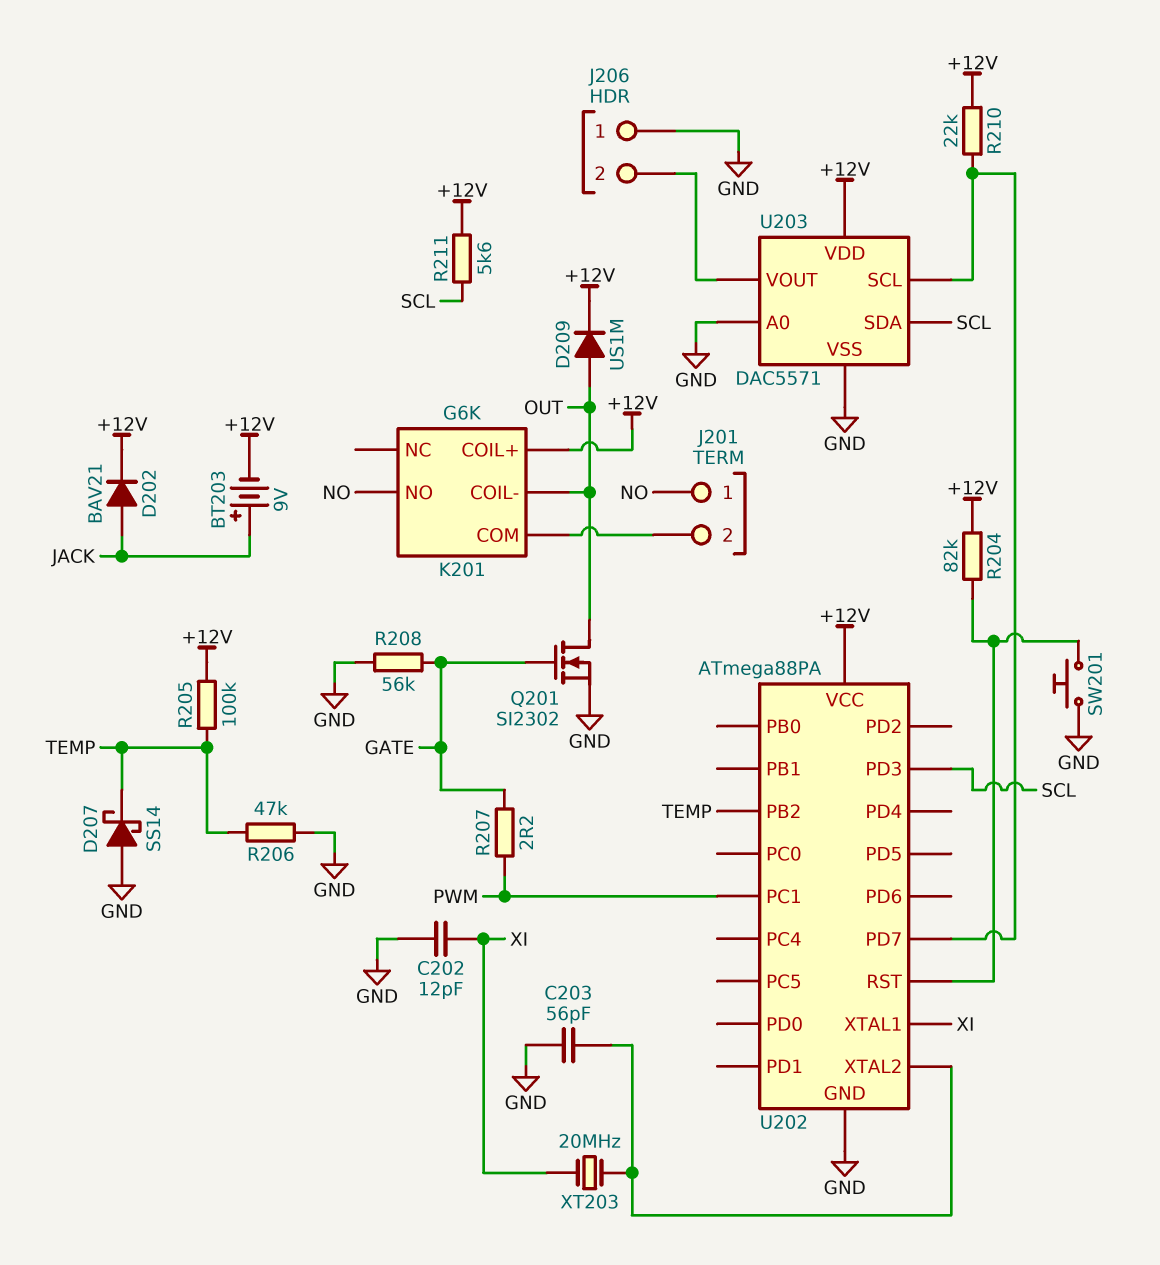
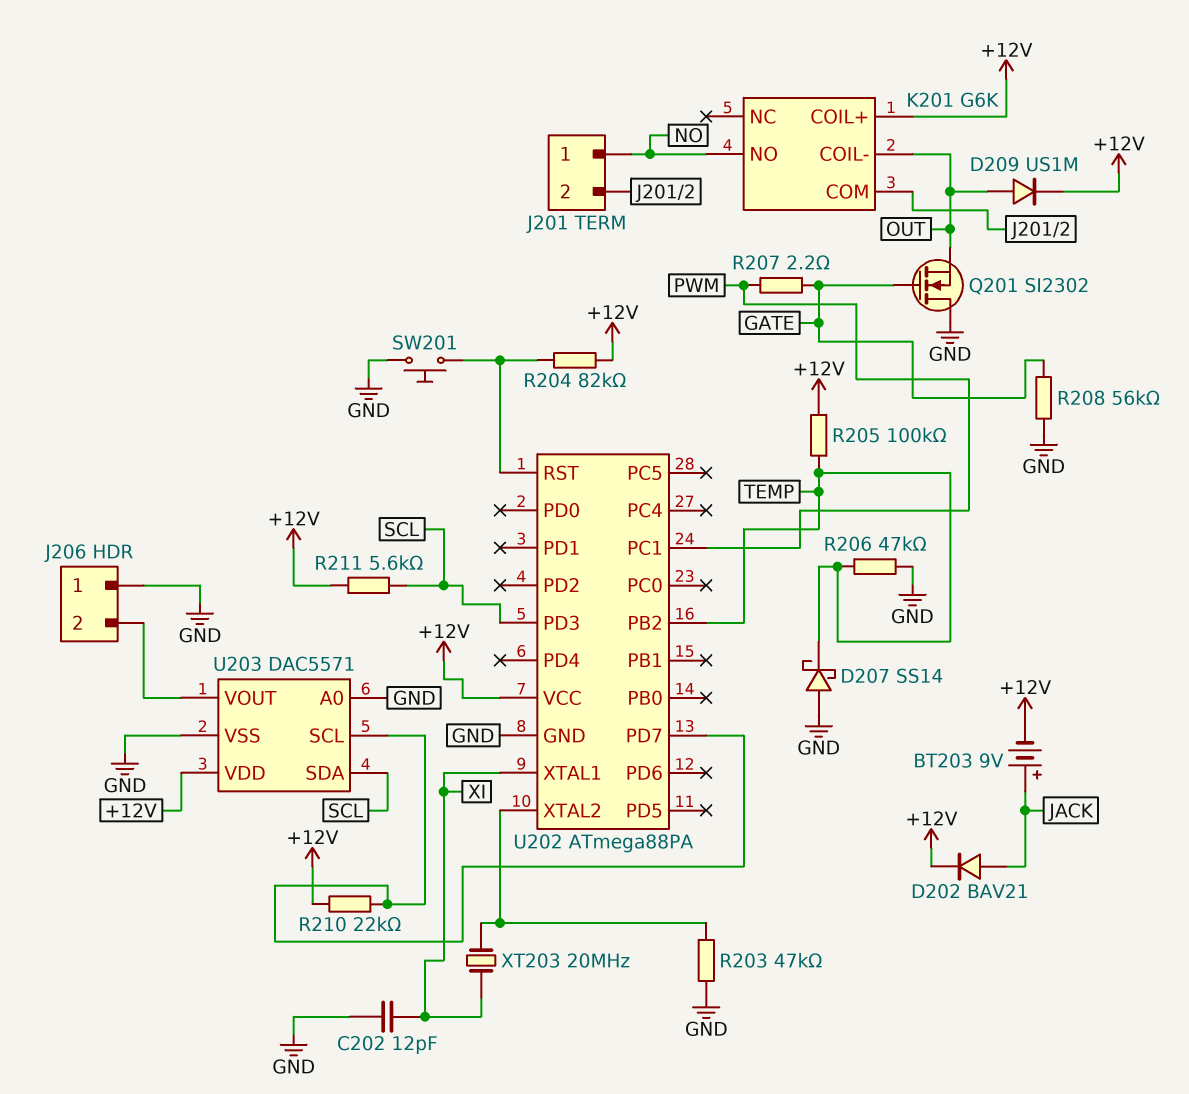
C203: 56pF (GND, U202/XTAL2) -> none
Q201: NMOS SI2302 (G GATE, D OUT, S GND) -> NMOS SI2302 (G GATE, D GND, S OUT)
R203: none -> 47k (GND, U202/XTAL2)

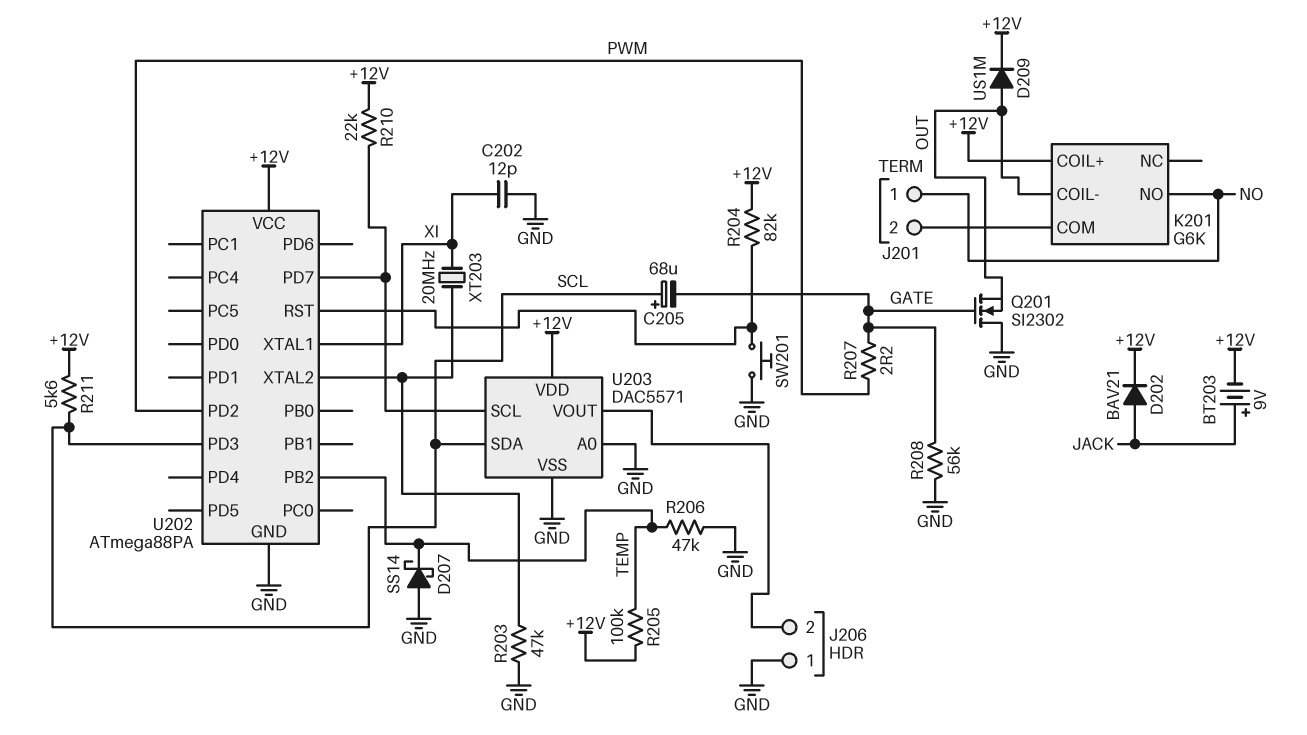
C205: none -> 68uF (plus SCL, minus GATE)
U202 pin PC1: PWM -> none
U202 pin PD2: none -> PWM

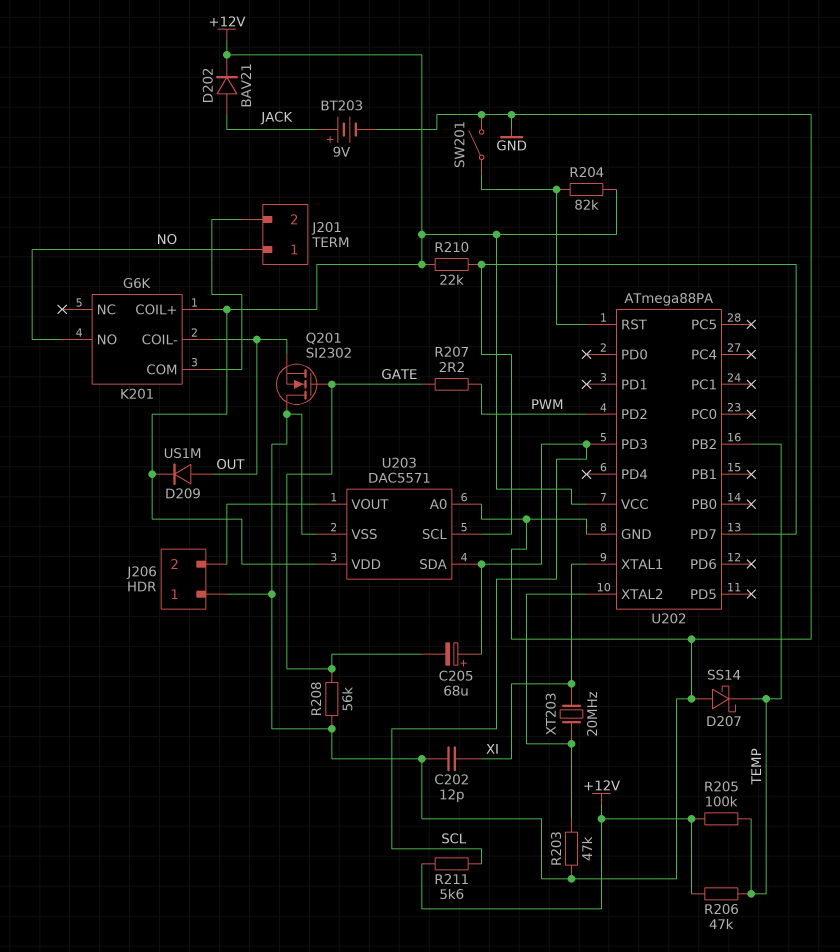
BT203: 9V (plus JACK, minus +12V) -> 9V (plus JACK, minus GND)
R206: 47k (GND, TEMP) -> 47k (+12V, TEMP)
SW201: button (GND, U202/RST) -> switch (GND, U202/RST)

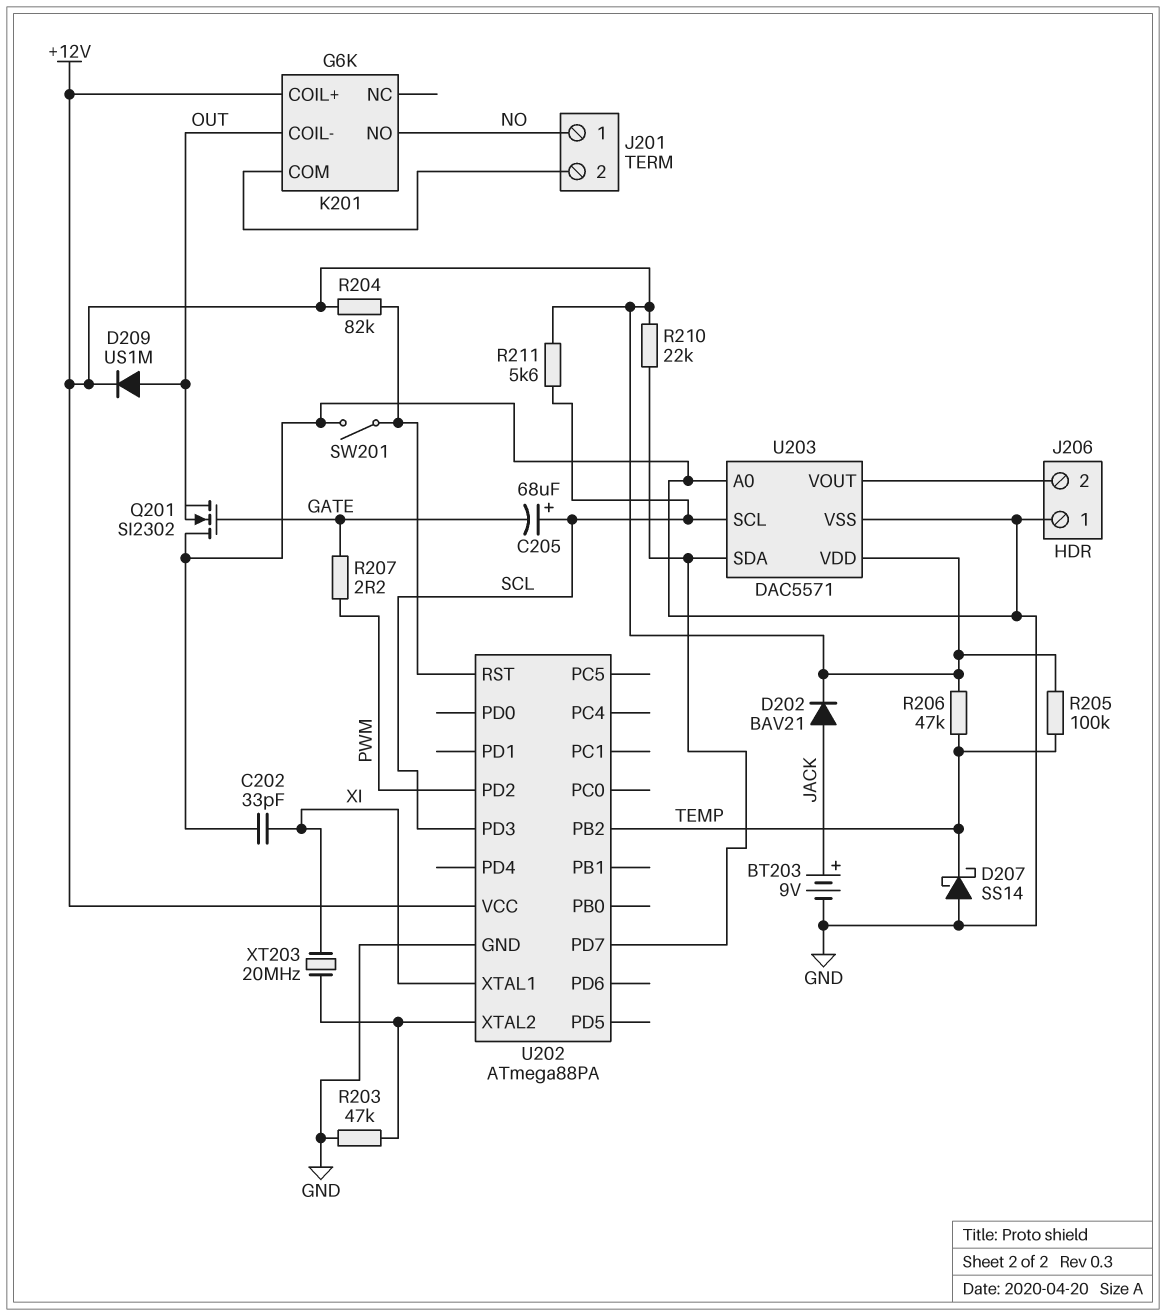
C202: 12pF (GND, XI) -> 33pF (GND, XI)
R208: 56k (GATE, GND) -> none
U203 pin SCL: U202/PD7 -> SCL
U203 pin SDA: SCL -> U202/PD7

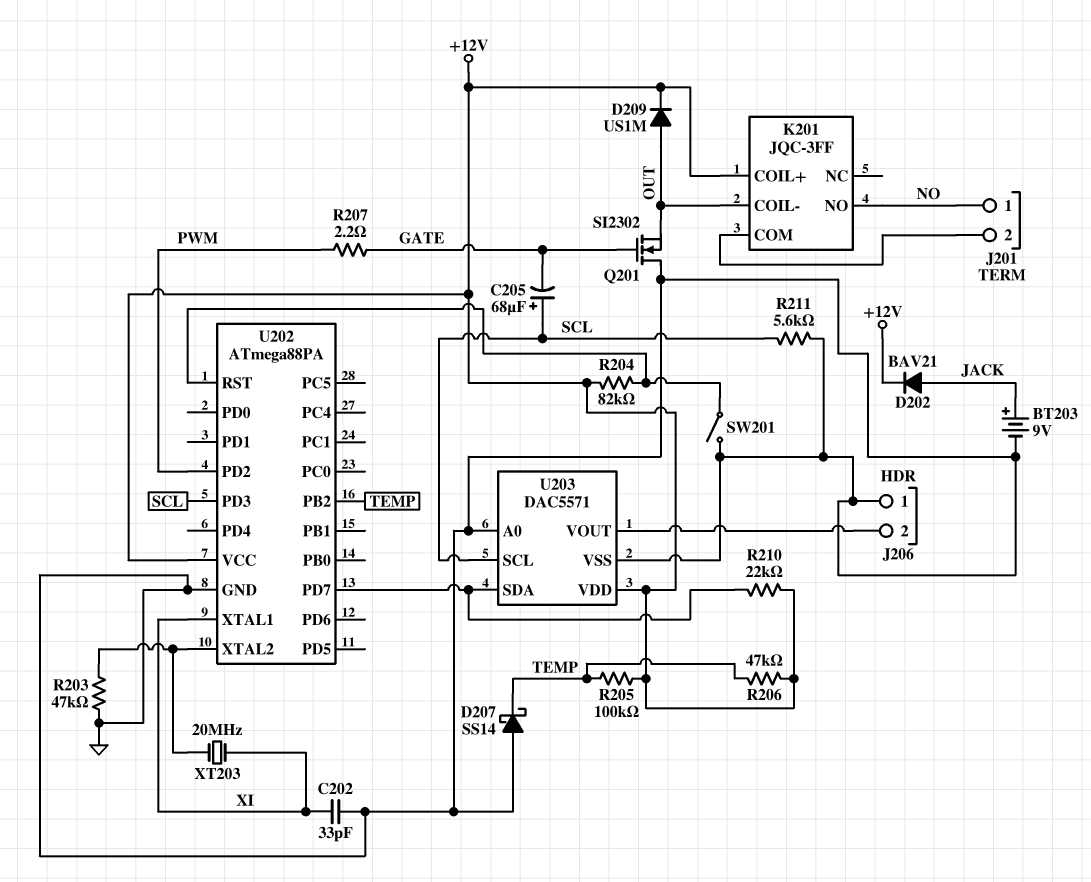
K201: G6K -> JQC-3FF
R211: 5.6k (+12V, SCL) -> 5.6k (GND, SCL)

